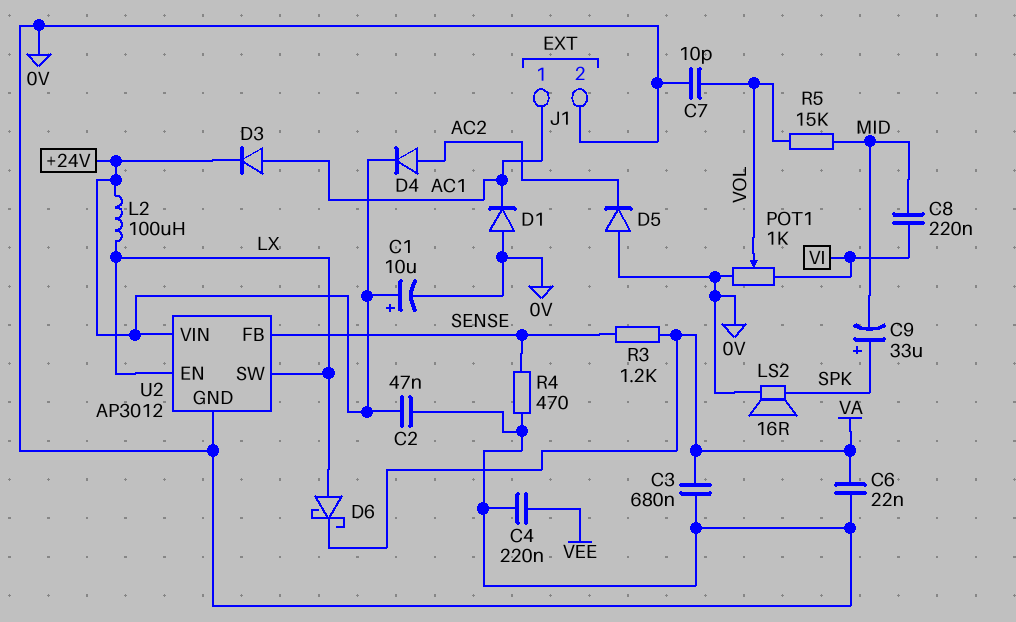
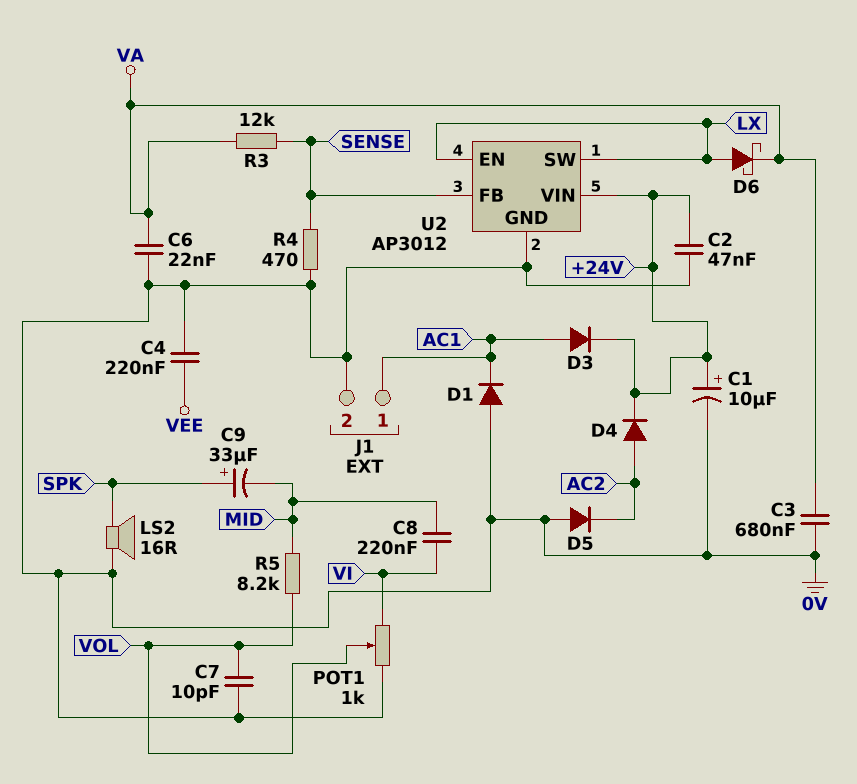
L2: 100uH (+24V, LX) -> none
R3: 1.2k (SENSE, VA) -> 12k (SENSE, VA)
R5: 15k (MID, VOL) -> 8.2k (MID, VOL)

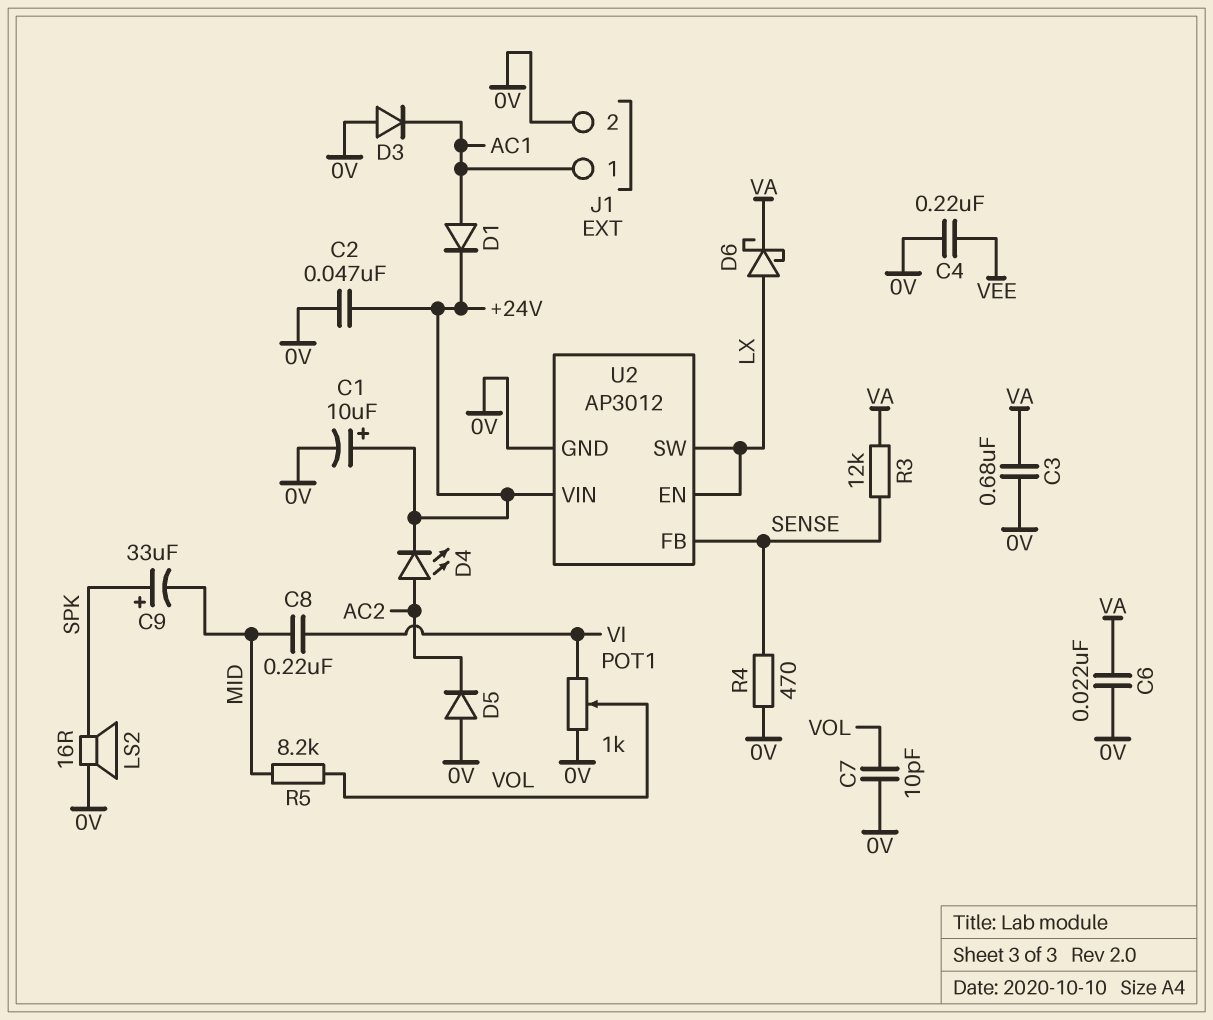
D1: diode (A 0V, K AC1) -> diode (A AC1, K +24V)
D3: diode (A AC1, K +24V) -> diode (A 0V, K AC1)
D4: diode (A AC2, K +24V) -> LED (A AC2, K +24V)

